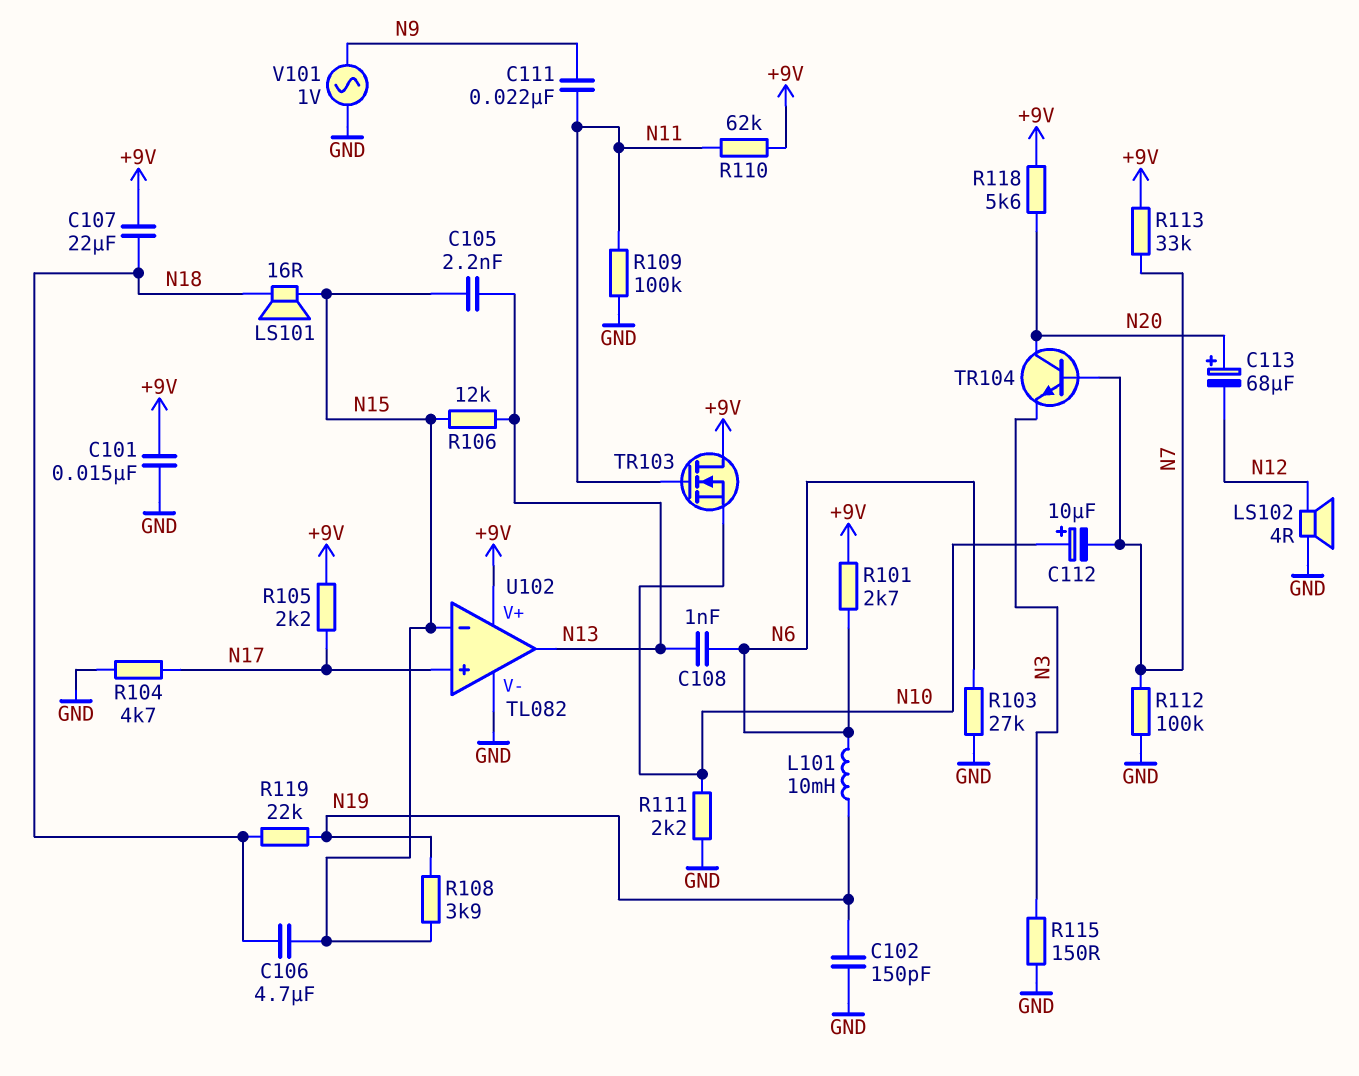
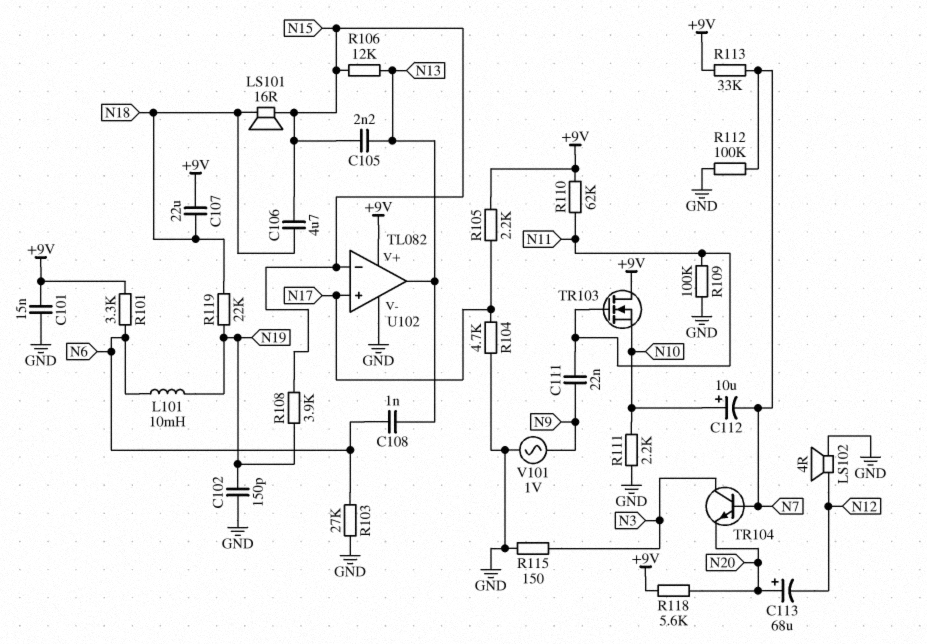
R101: 2.7k (+9V, N6) -> 3.3k (+9V, N6)
TR104: NPN (B N7, C N20, E N3) -> NPN (B N7, C N3, E N20)

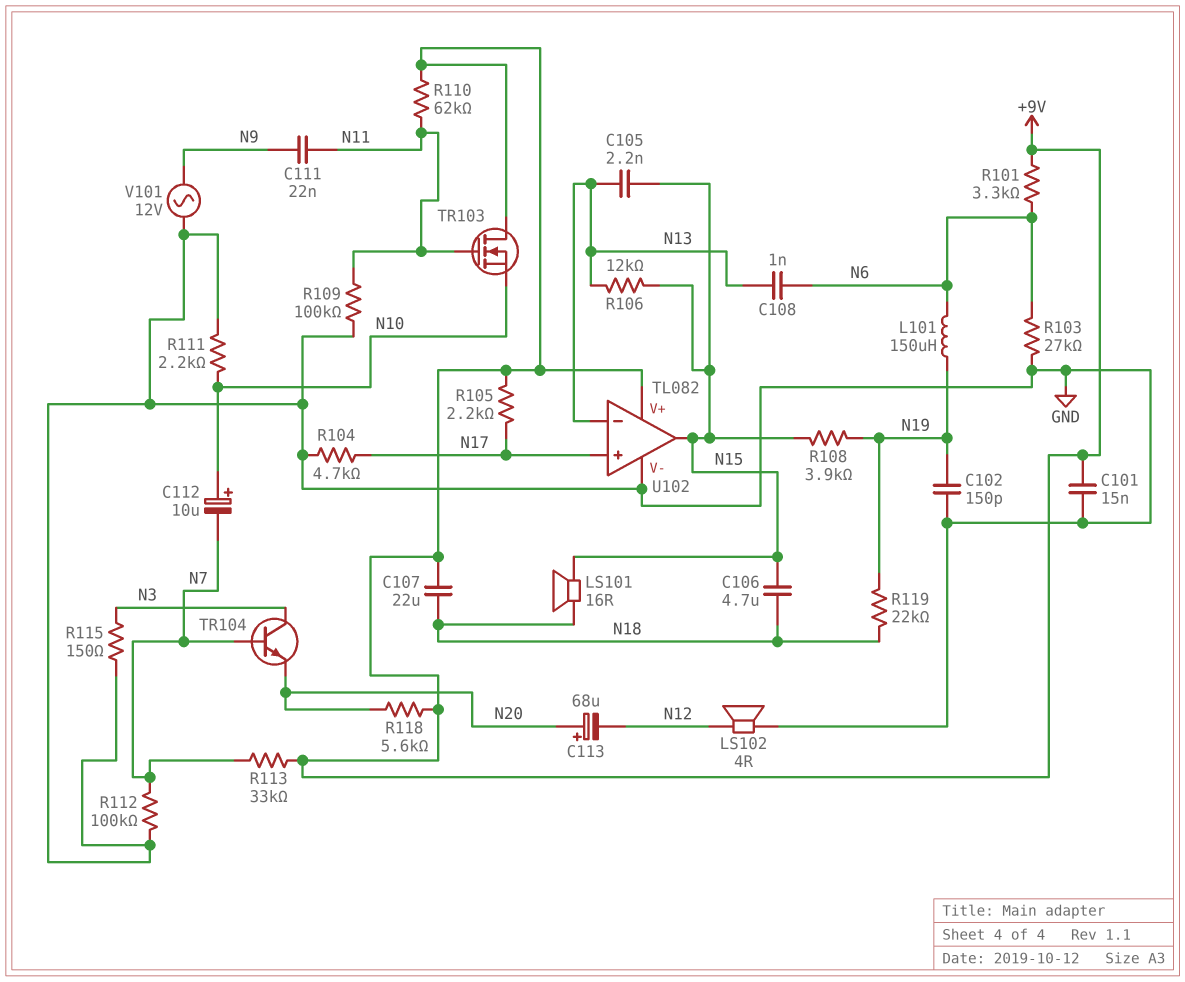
L101: 10mH (N6, N19) -> 150uH (N6, N19)
U102 pin in-: N15 -> N13
U102 pin out: N13 -> N15
V101: AC 1V (GND, N9) -> AC 12V (GND, N9)

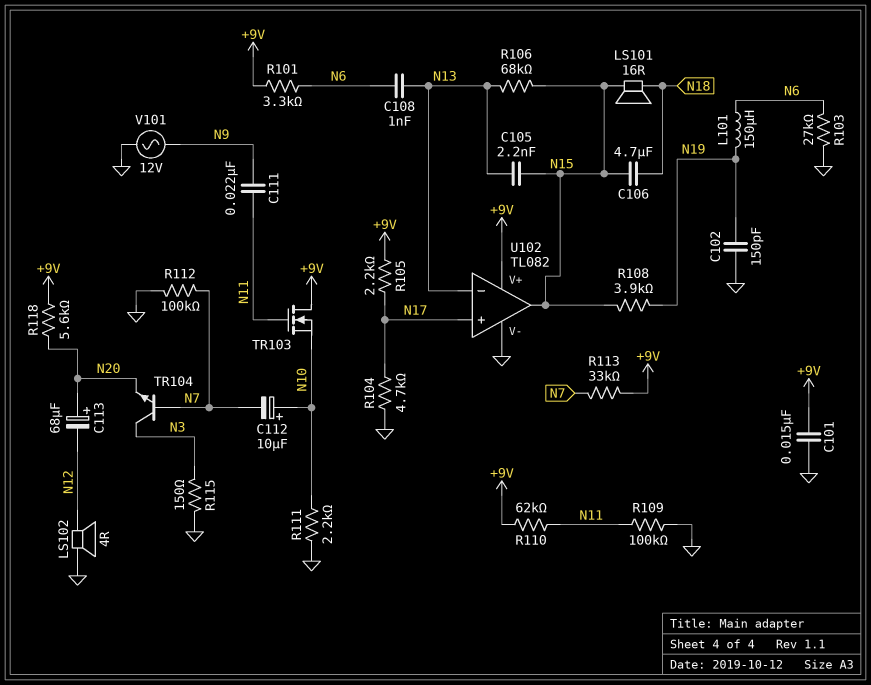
C107: 22uF (+9V, N18) -> none
R106: 12k (N13, N15) -> 68k (N13, N15)
R119: 22k (N18, N19) -> none

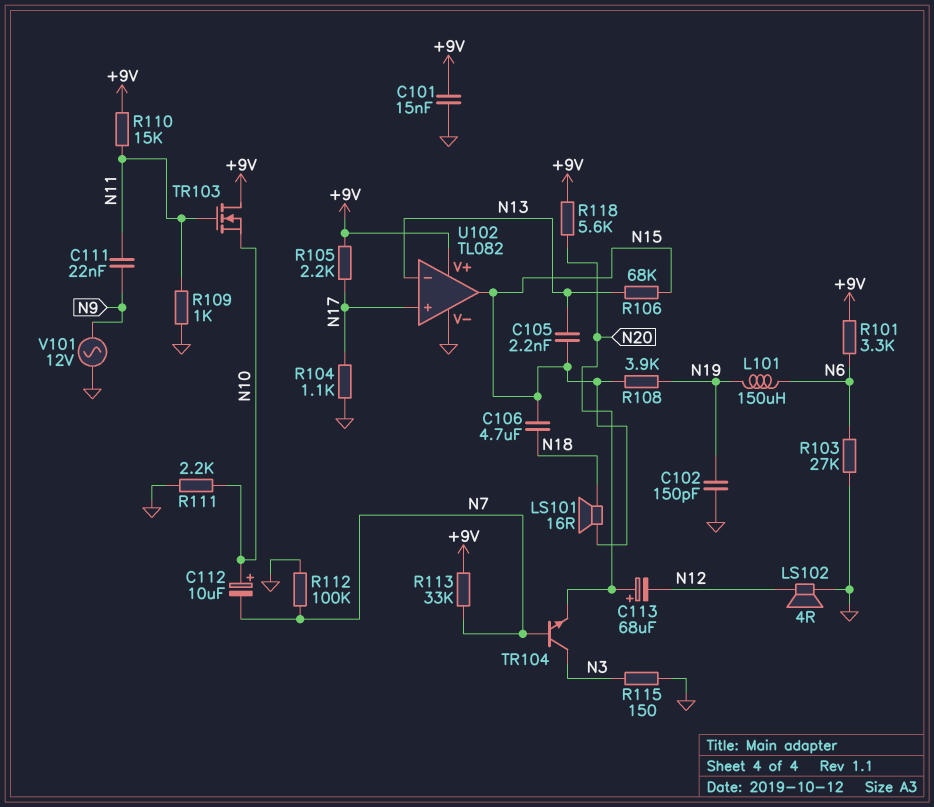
C108: 1nF (N6, N13) -> none
R104: 4.7k (GND, N17) -> 1.1k (GND, N17)
R109: 100k (GND, N11) -> 1k (GND, N11)
R110: 62k (+9V, N11) -> 15k (+9V, N11)

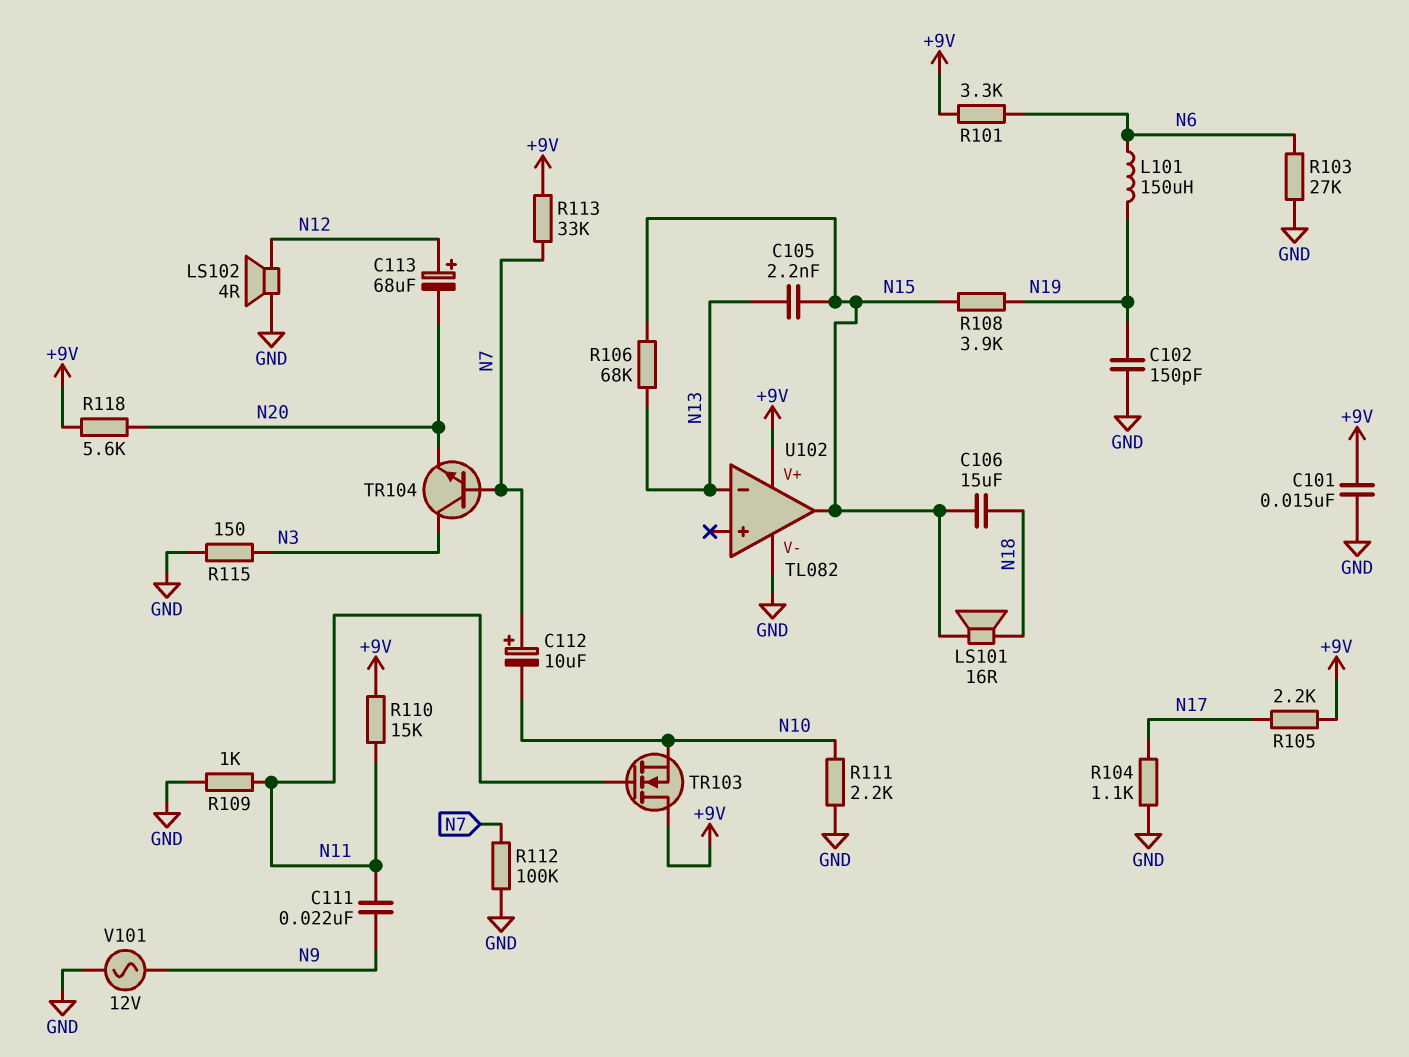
C106: 4.7uF (N15, N18) -> 15uF (N15, N18)
C112: 10uF (plus N10, minus N7) -> 10uF (plus N7, minus N10)
C113: 68uF (plus N20, minus N12) -> 68uF (plus N12, minus N20)
U102 pin in+: N17 -> none

